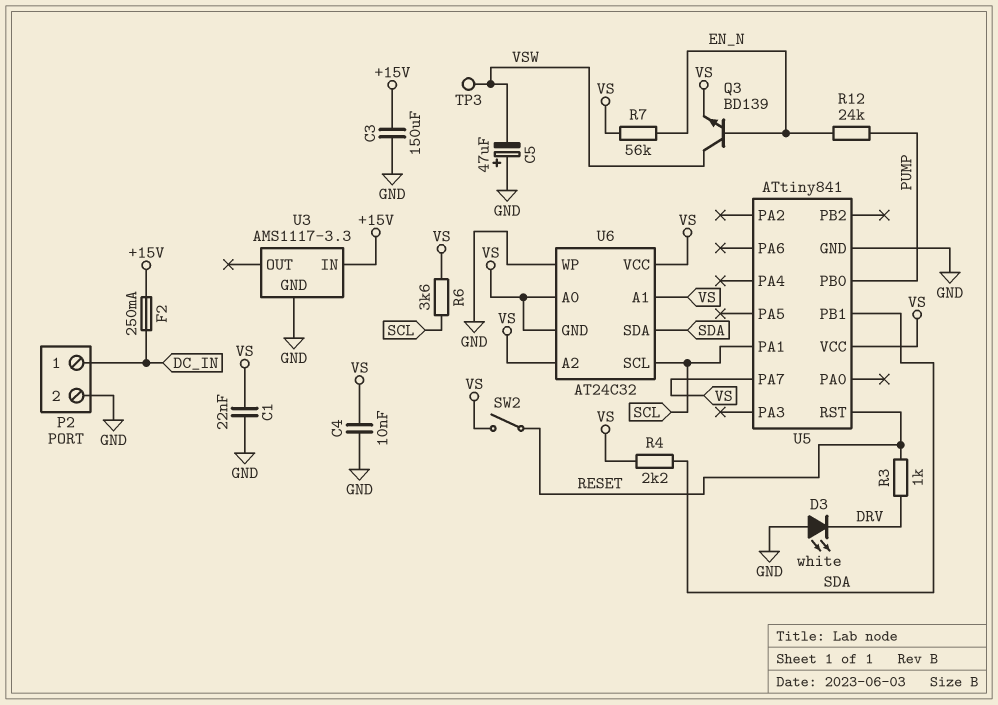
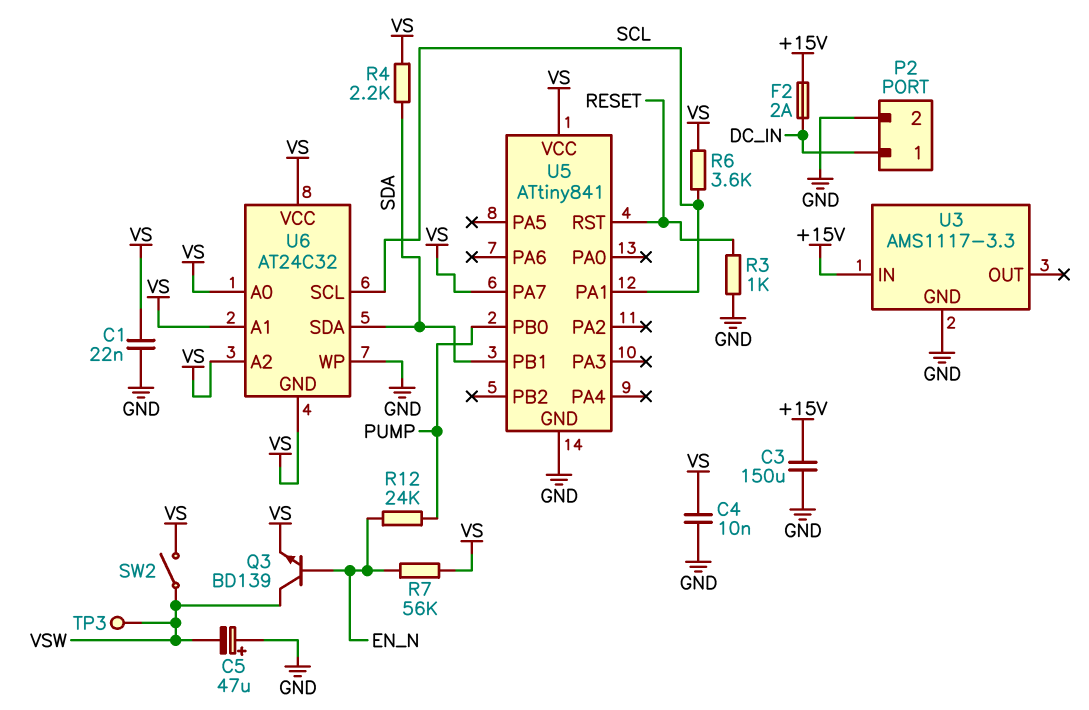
D3: LED white (A GND, K DRV) -> none
F2: 250mA (+15V, DC_IN) -> 2A (+15V, DC_IN)
R3: 1k (DRV, RESET) -> 1k (GND, RESET)
SW2: switch (RESET, VS) -> switch (VS, VSW)

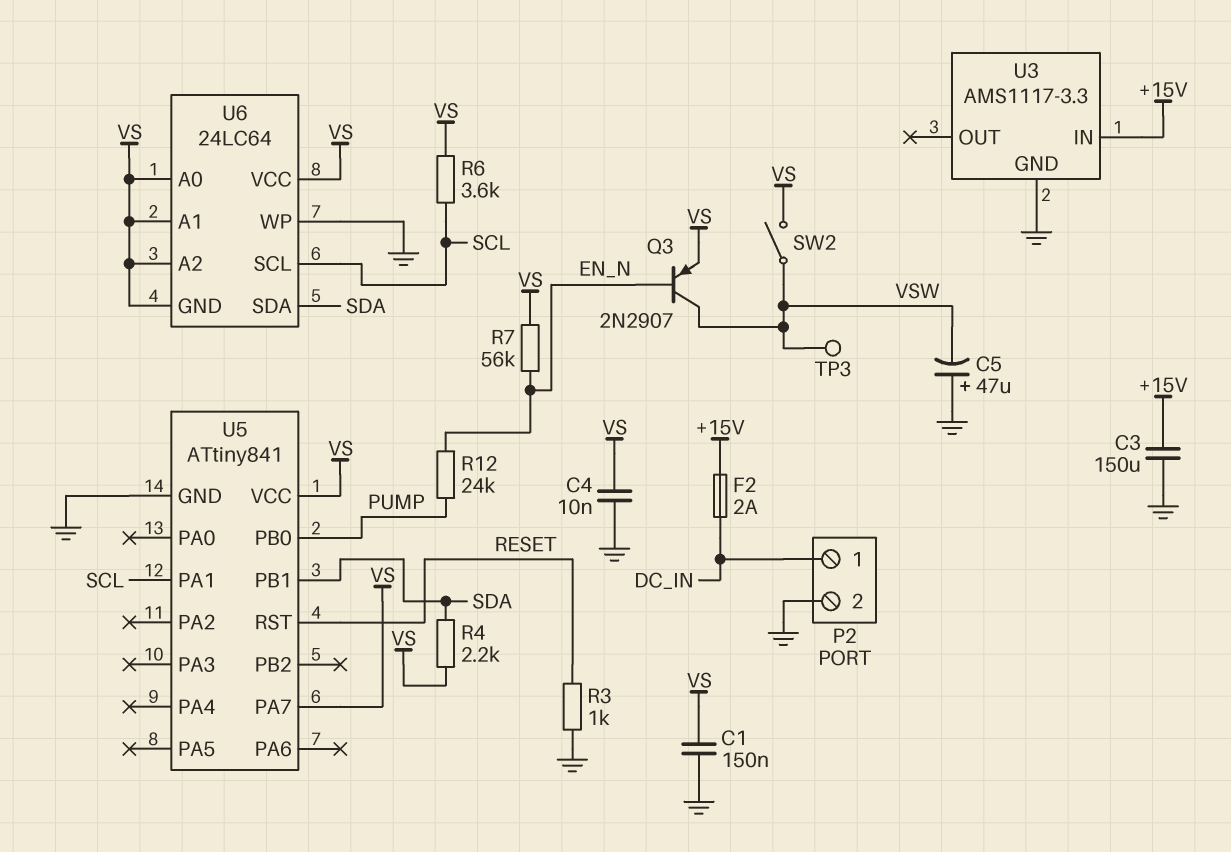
C1: 22nF (GND, VS) -> 150nF (GND, VS)
Q3: NPN BD139 (B EN_N, C VSW, E VS) -> PNP 2N2907 (B EN_N, C VSW, E VS)
U6: AT24C32 -> 24LC64

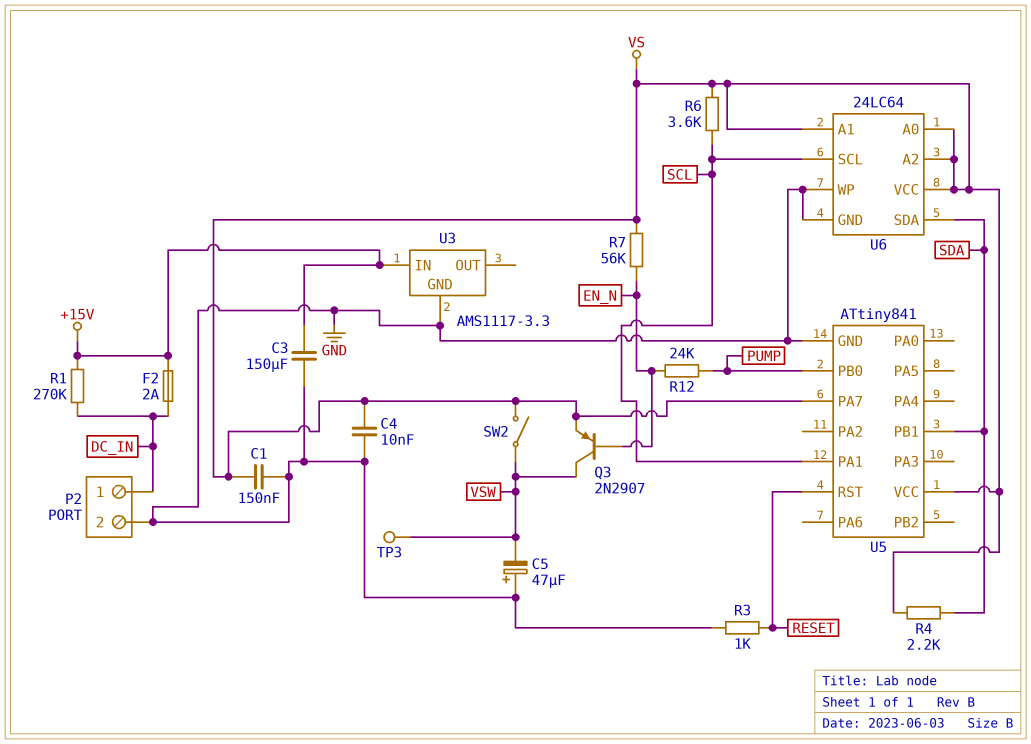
R1: none -> 270k (+15V, DC_IN)
U6 pin GND: VS -> GND

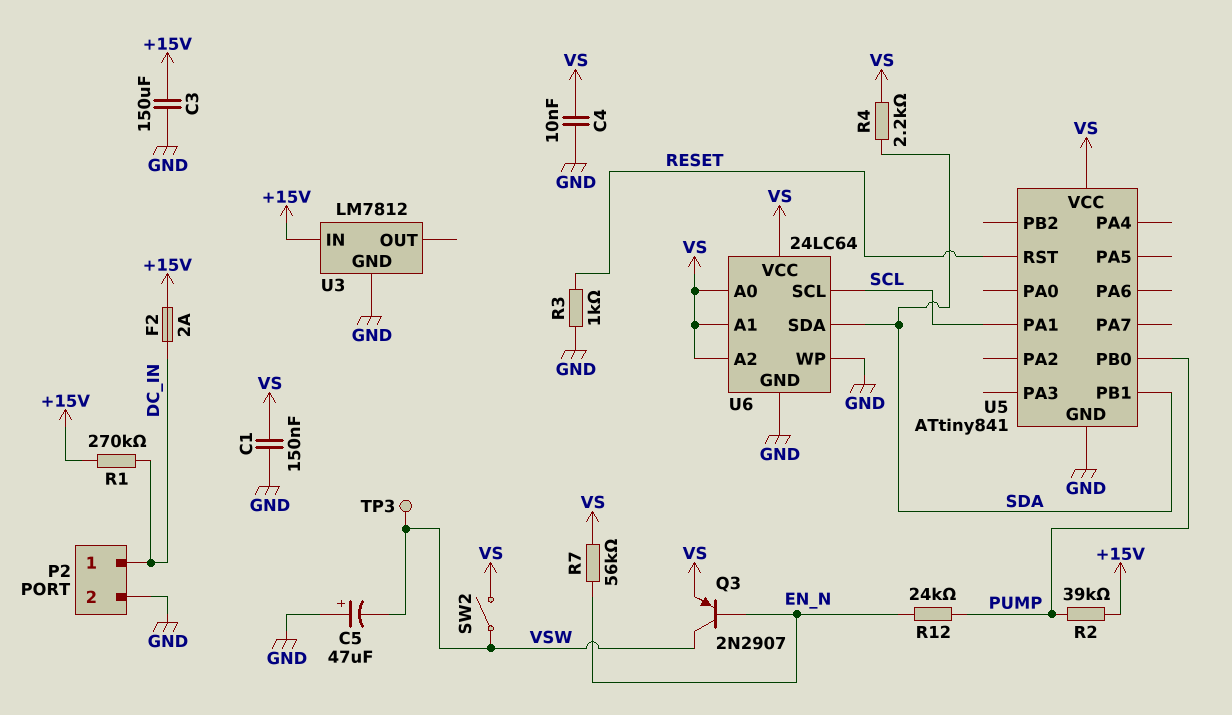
R2: none -> 39k (+15V, PUMP)
R6: 3.6k (SCL, VS) -> none
U3: AMS1117-3.3 -> LM7812
U5 pin PA7: VS -> none

